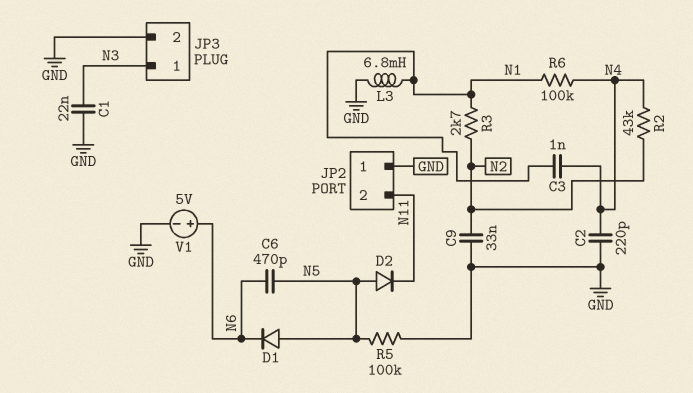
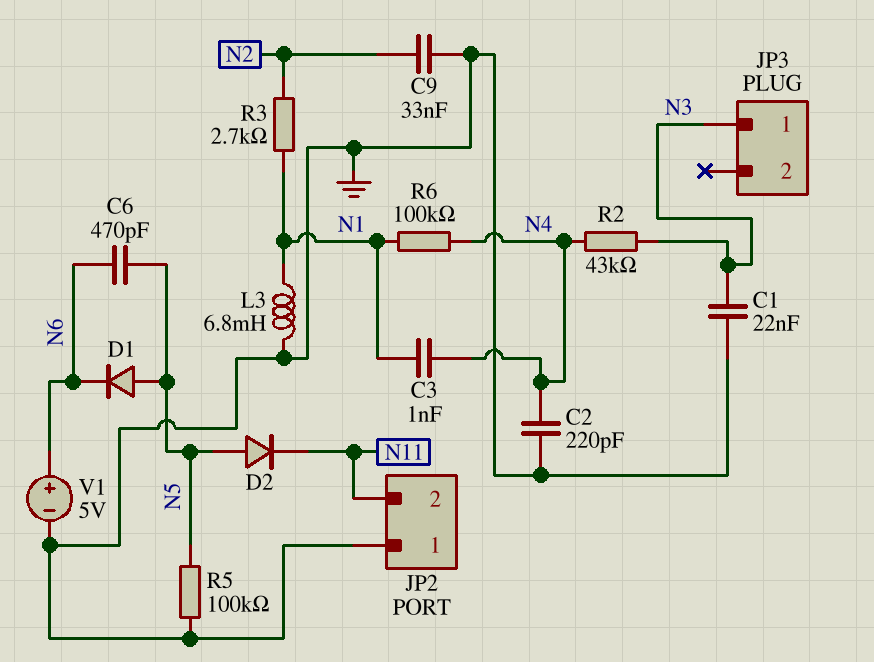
JP3 pin 2: GND -> none
R2: 43k (N2, N4) -> 43k (N3, N4)

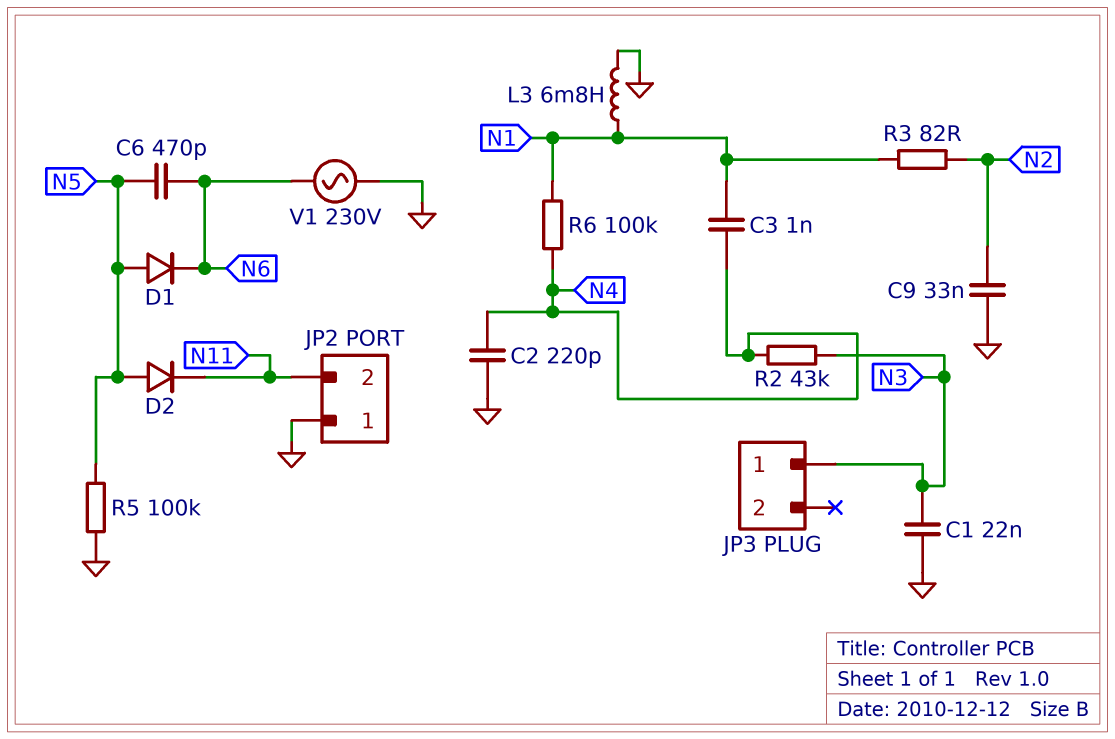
R3: 2.7k (N1, N2) -> 82 (N1, N2)
V1: 5V (plus N6, minus GND) -> AC 230V (GND, N6)

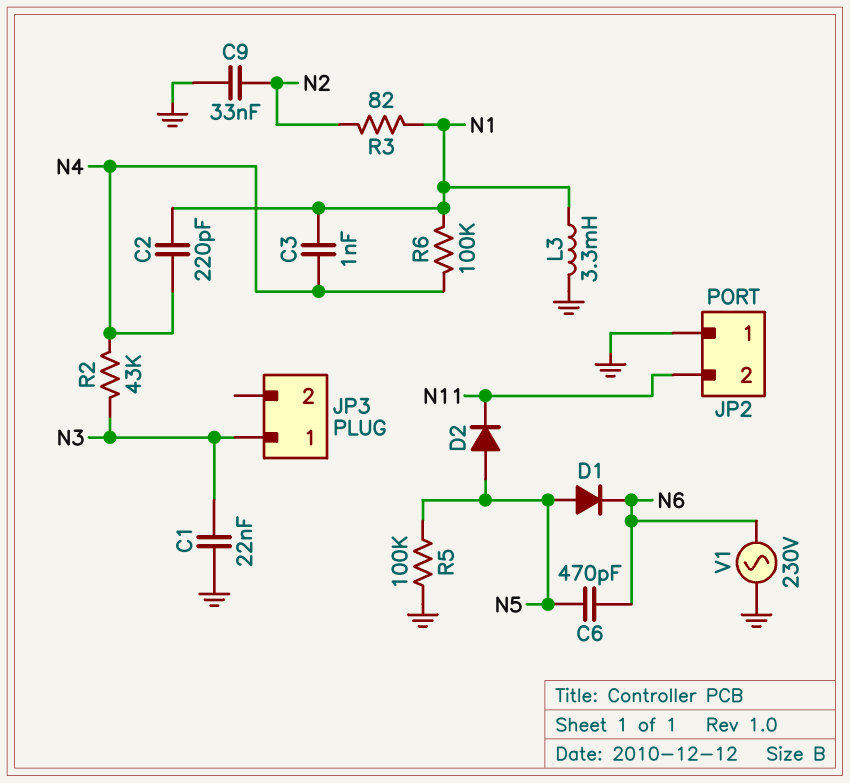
C2: 220pF (GND, N4) -> 220pF (N1, N4)
L3: 6.8mH (GND, N1) -> 3.3mH (GND, N1)

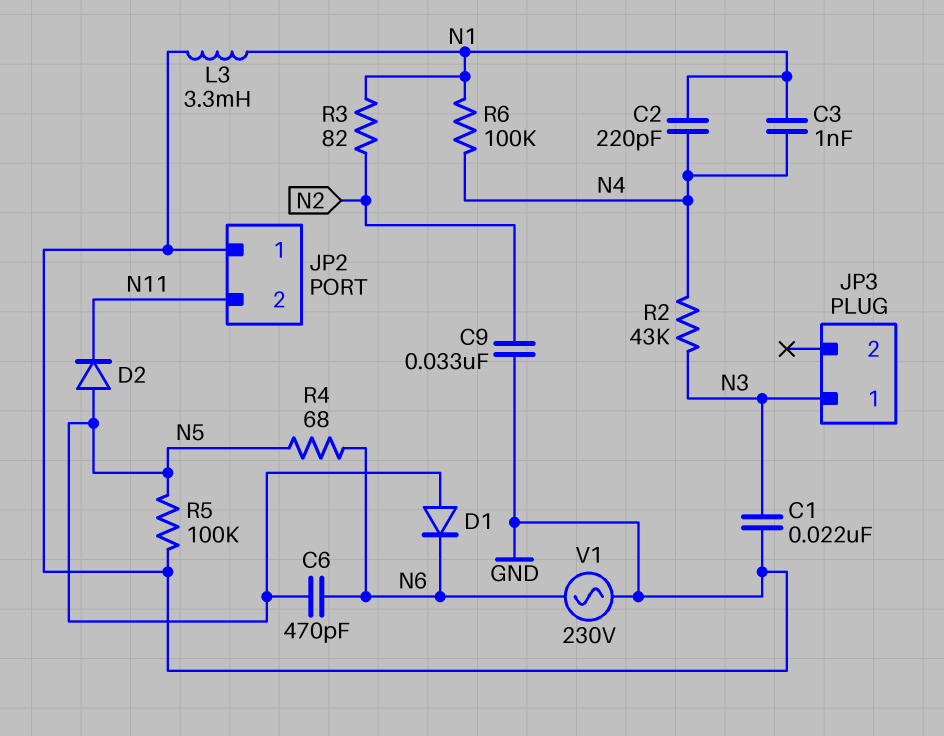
R4: none -> 68 (N5, N6)

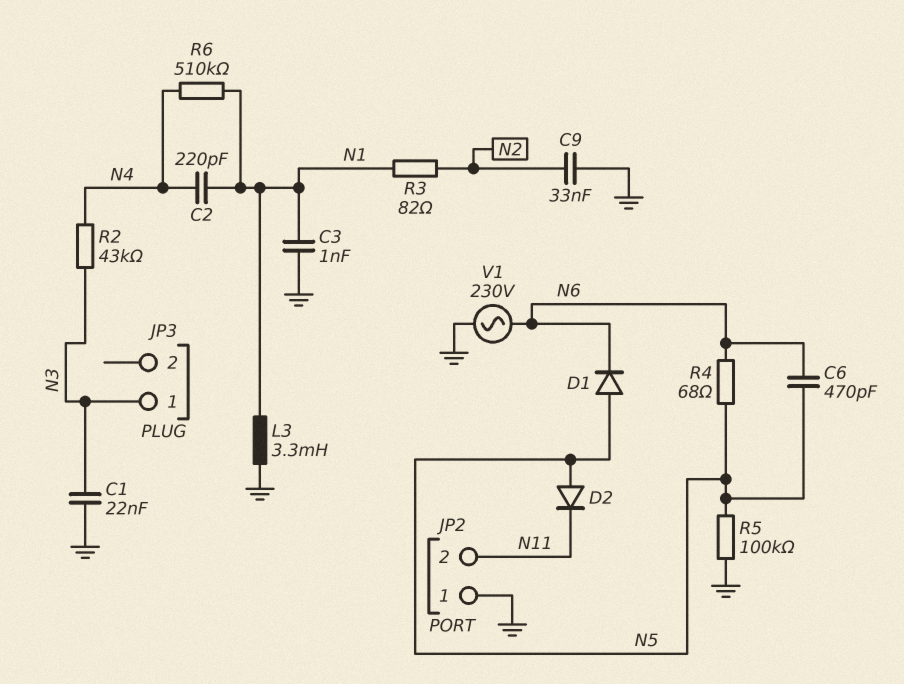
C3: 1nF (N1, N4) -> 1nF (GND, N1)
R6: 100k (N1, N4) -> 510k (N1, N4)

